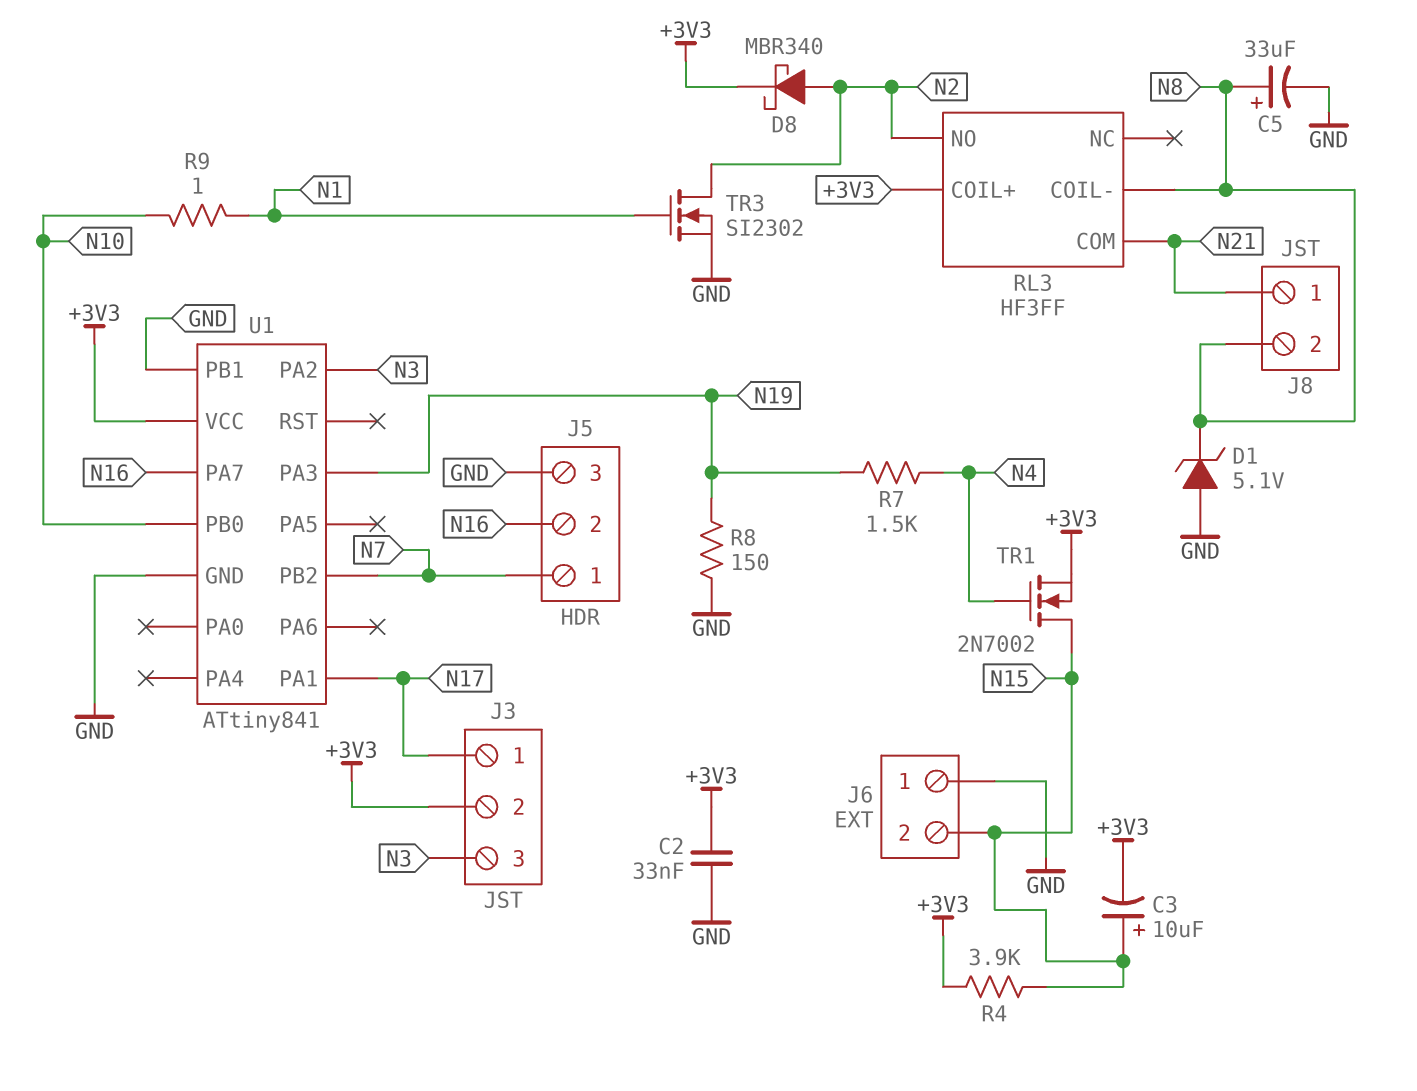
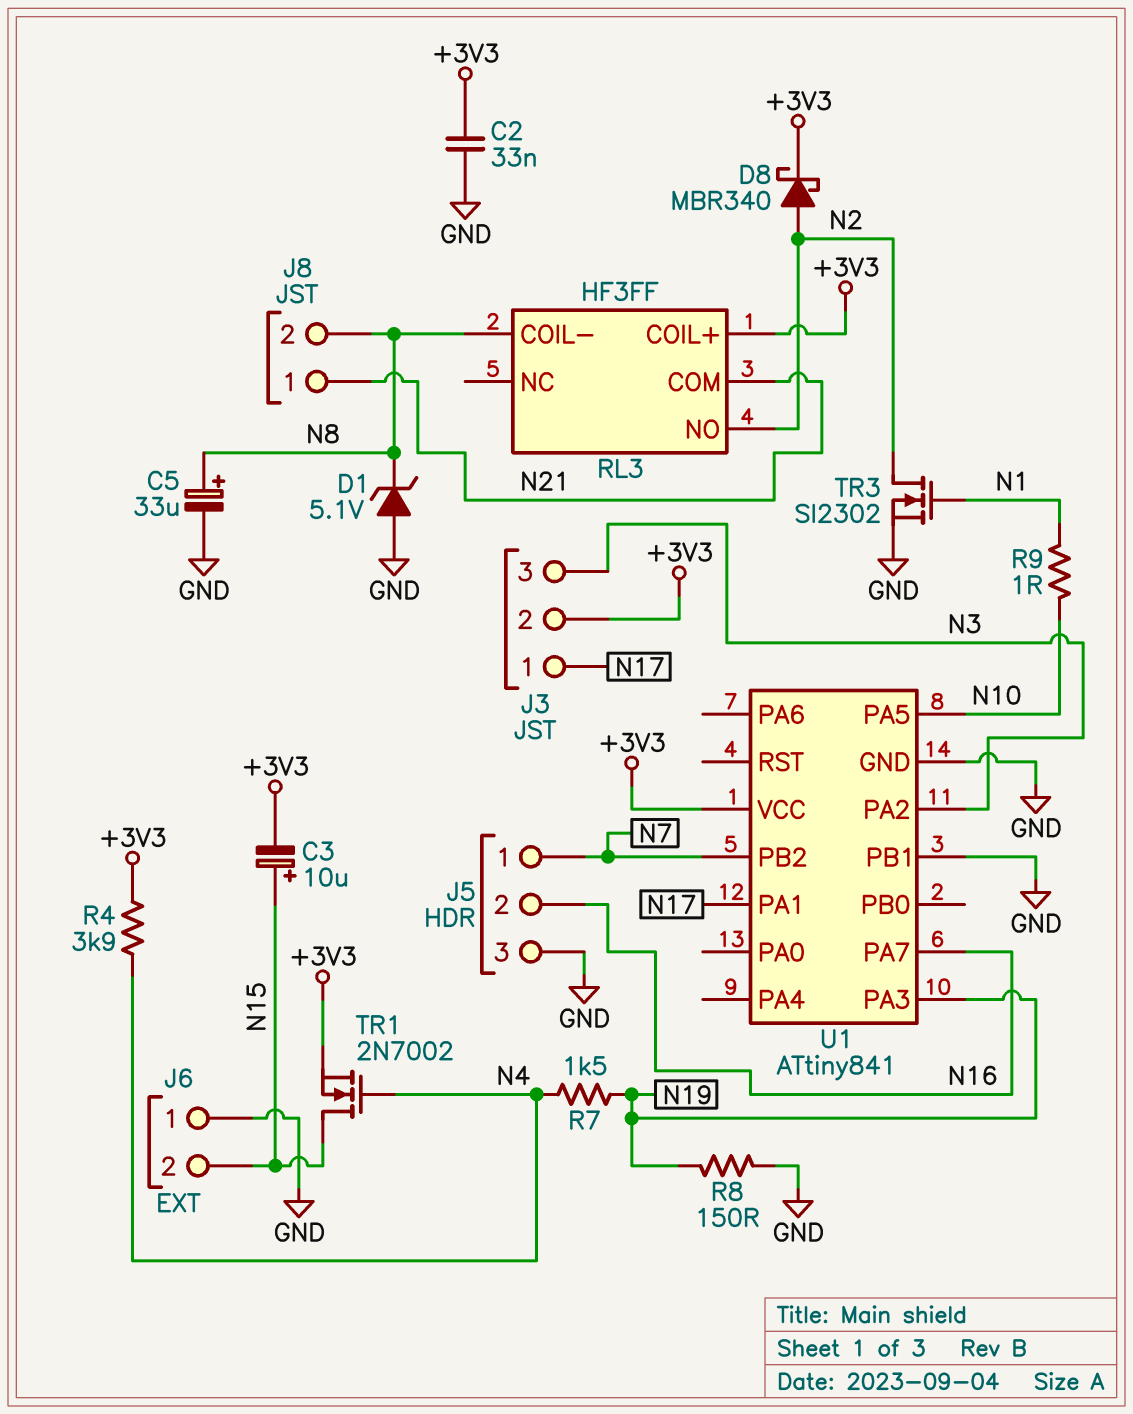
R4: 3.9k (+3V3, N15) -> 3.9k (+3V3, N4)
U1 pin PA5: none -> N10
U1 pin PB0: N10 -> none

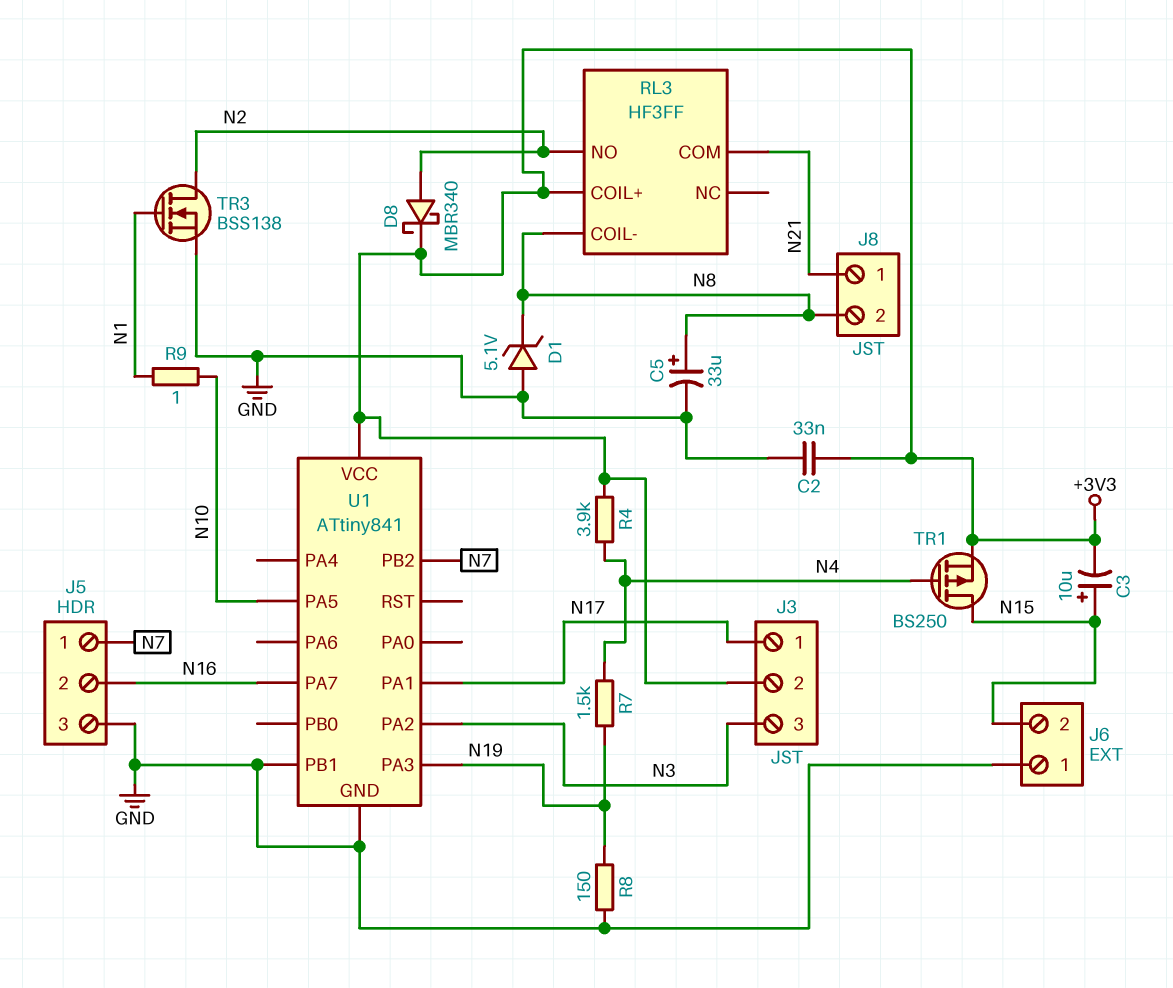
TR1: NMOS 2N7002 (G N4, D N15, S +3V3) -> PMOS BS250 (G N4, D N15, S +3V3)
TR3: NMOS SI2302 (G N1, D N2, S GND) -> NMOS BSS138 (G N1, D N2, S GND)

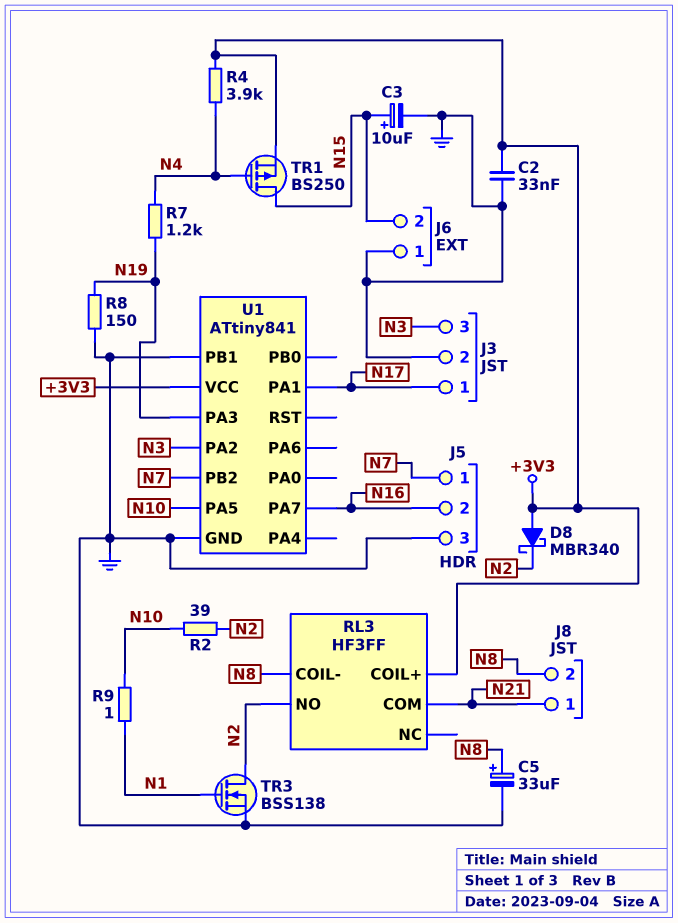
C3: 10uF (plus N15, minus +3V3) -> 10uF (plus N15, minus GND)
D1: zener 5.1V (A GND, K N8) -> none
D8: schottky MBR340 (A N2, K +3V3) -> schottky MBR340 (A +3V3, K N2)
J3 pin 2: +3V3 -> GND
R2: none -> 39 (N2, N10)
R7: 1.5k (N4, N19) -> 1.2k (N4, N19)

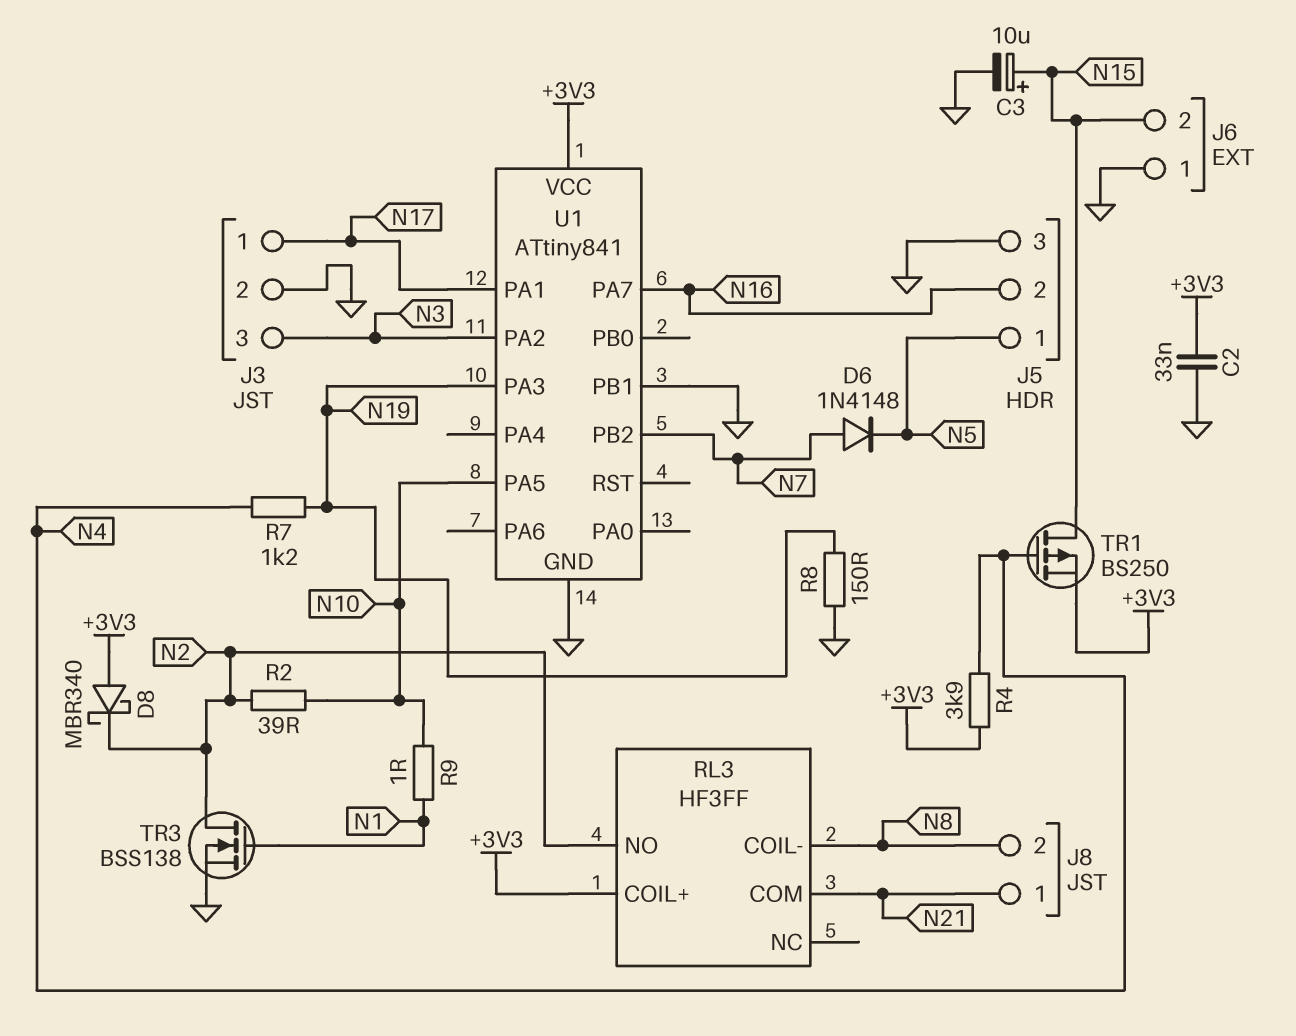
C5: 33uF (plus N8, minus GND) -> none
D6: none -> diode 1N4148 (A N7, K N5)
J5 pin 1: N7 -> N5

